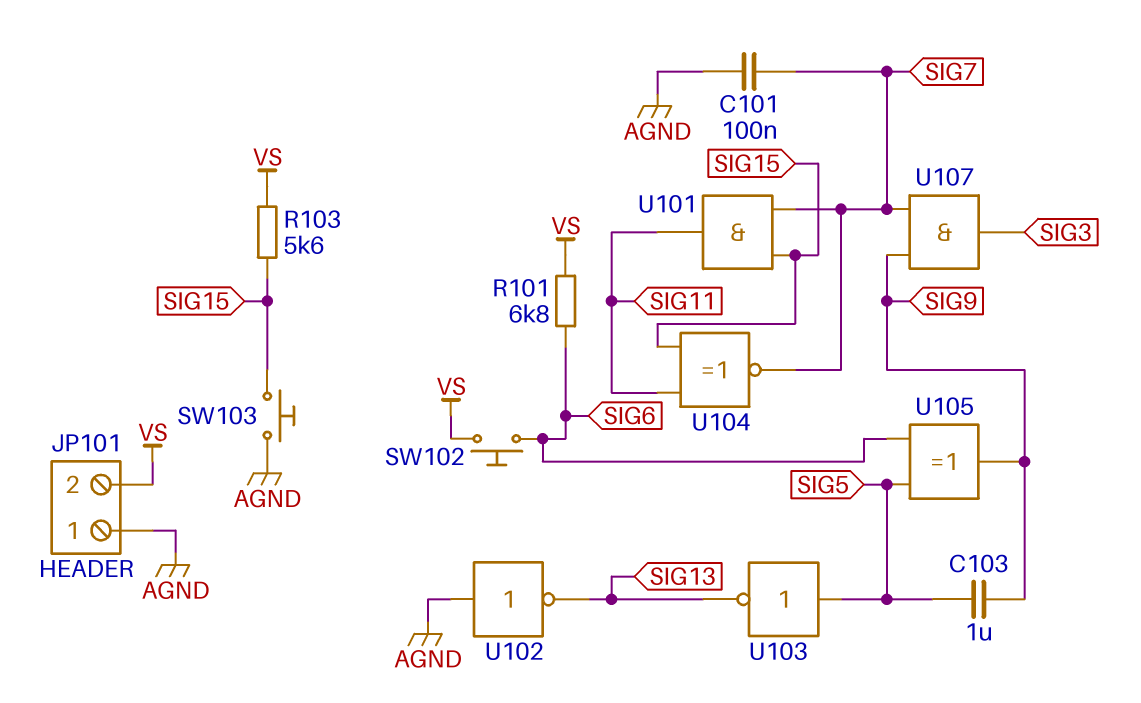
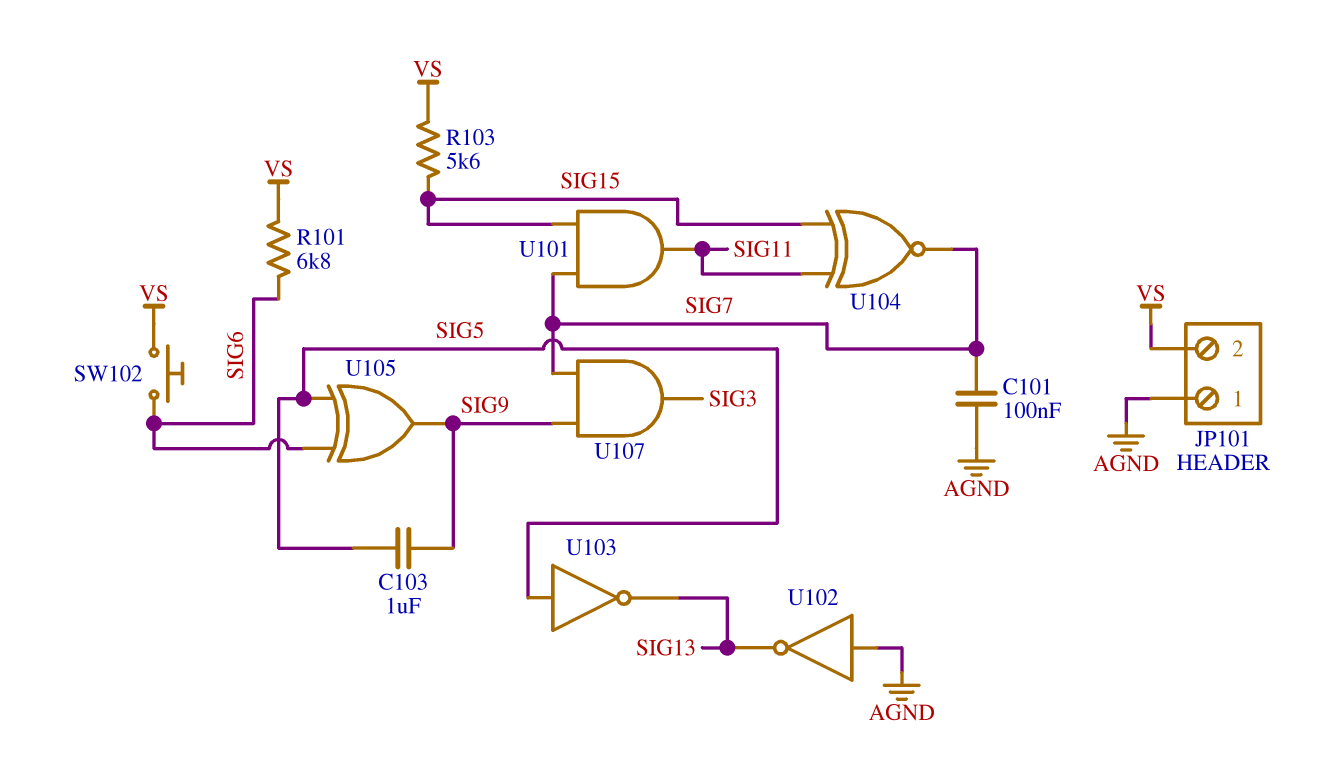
SW103: button (AGND, SIG15) -> none

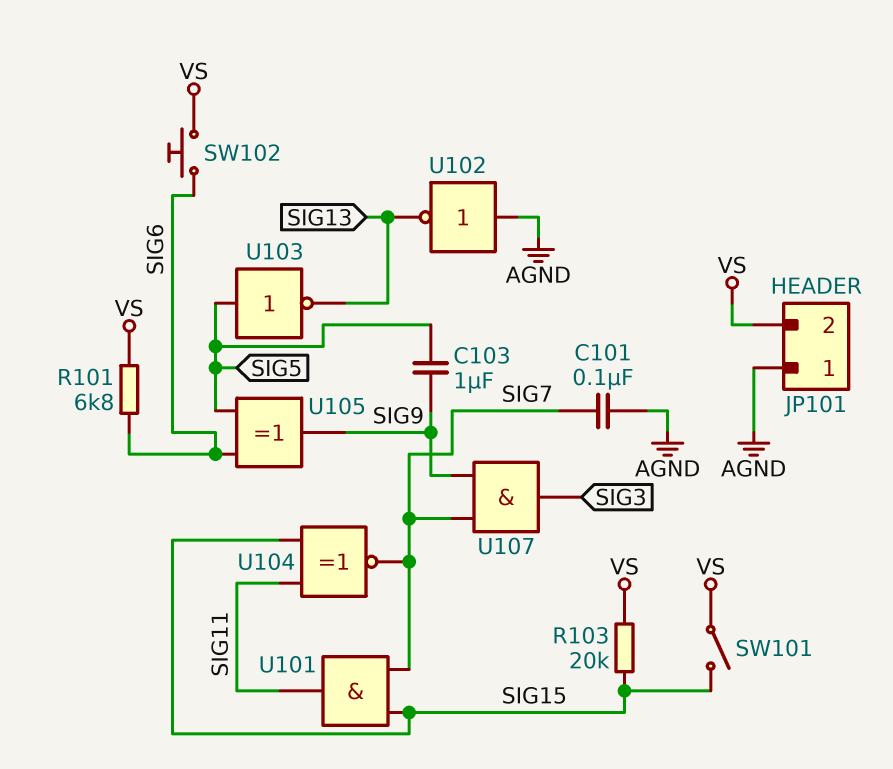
R103: 5.6k (SIG15, VS) -> 20k (SIG15, VS)
SW101: none -> switch (SIG15, VS)

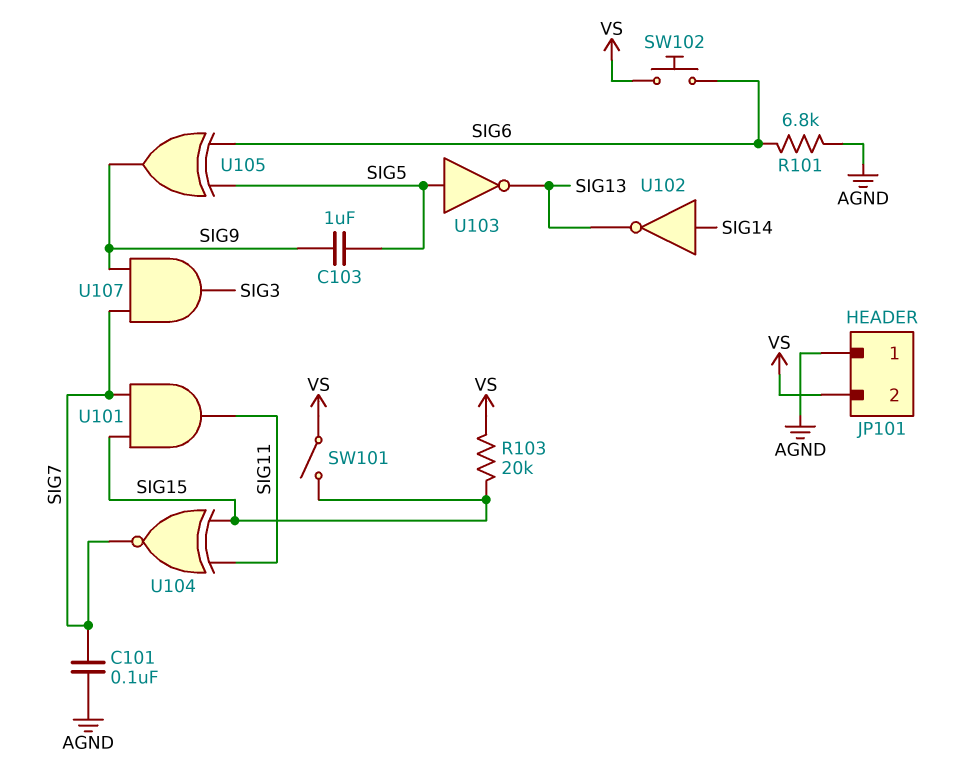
R101: 6.8k (SIG6, VS) -> 6.8k (AGND, SIG6)
U102: NOT (in AGND, out SIG13) -> NOT (in SIG14, out SIG13)

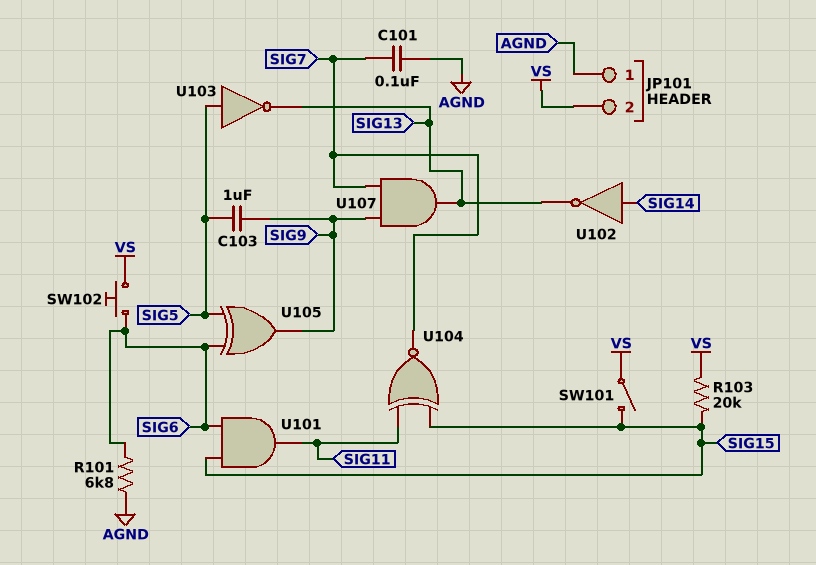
U101: AND (in SIG7, in SIG15, out SIG11) -> AND (in SIG6, in SIG15, out SIG11)
U107: AND (in SIG7, in SIG9, out SIG3) -> AND (in SIG7, in SIG9, out SIG13)

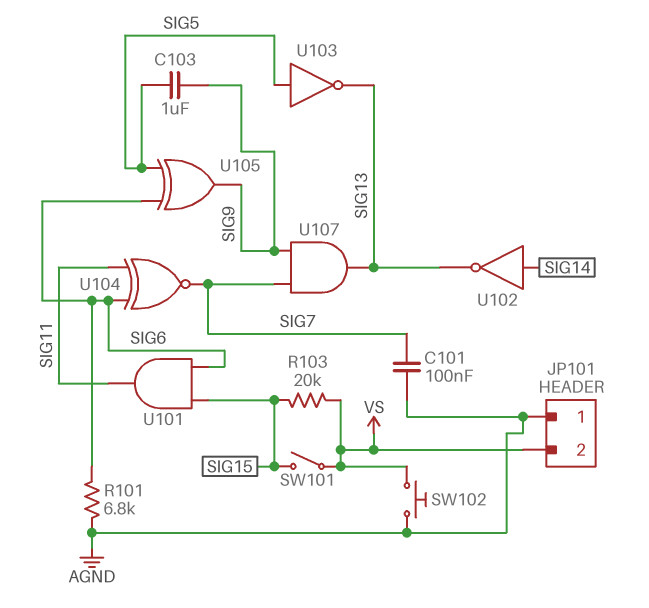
SW102: button (SIG6, VS) -> button (AGND, VS)
U104: XNOR (in SIG11, in SIG15, out SIG7) -> XNOR (in SIG6, in SIG11, out SIG7)

